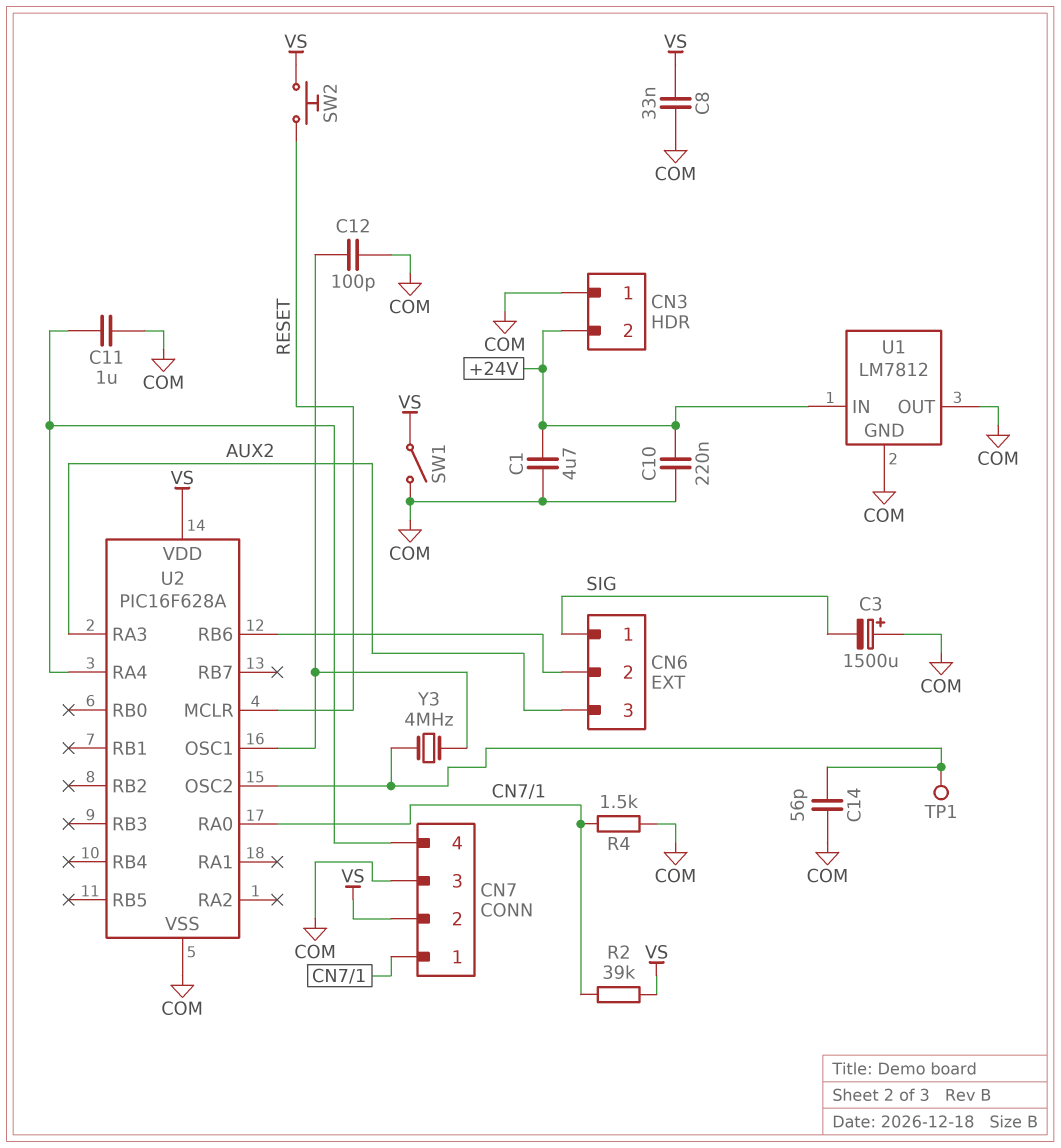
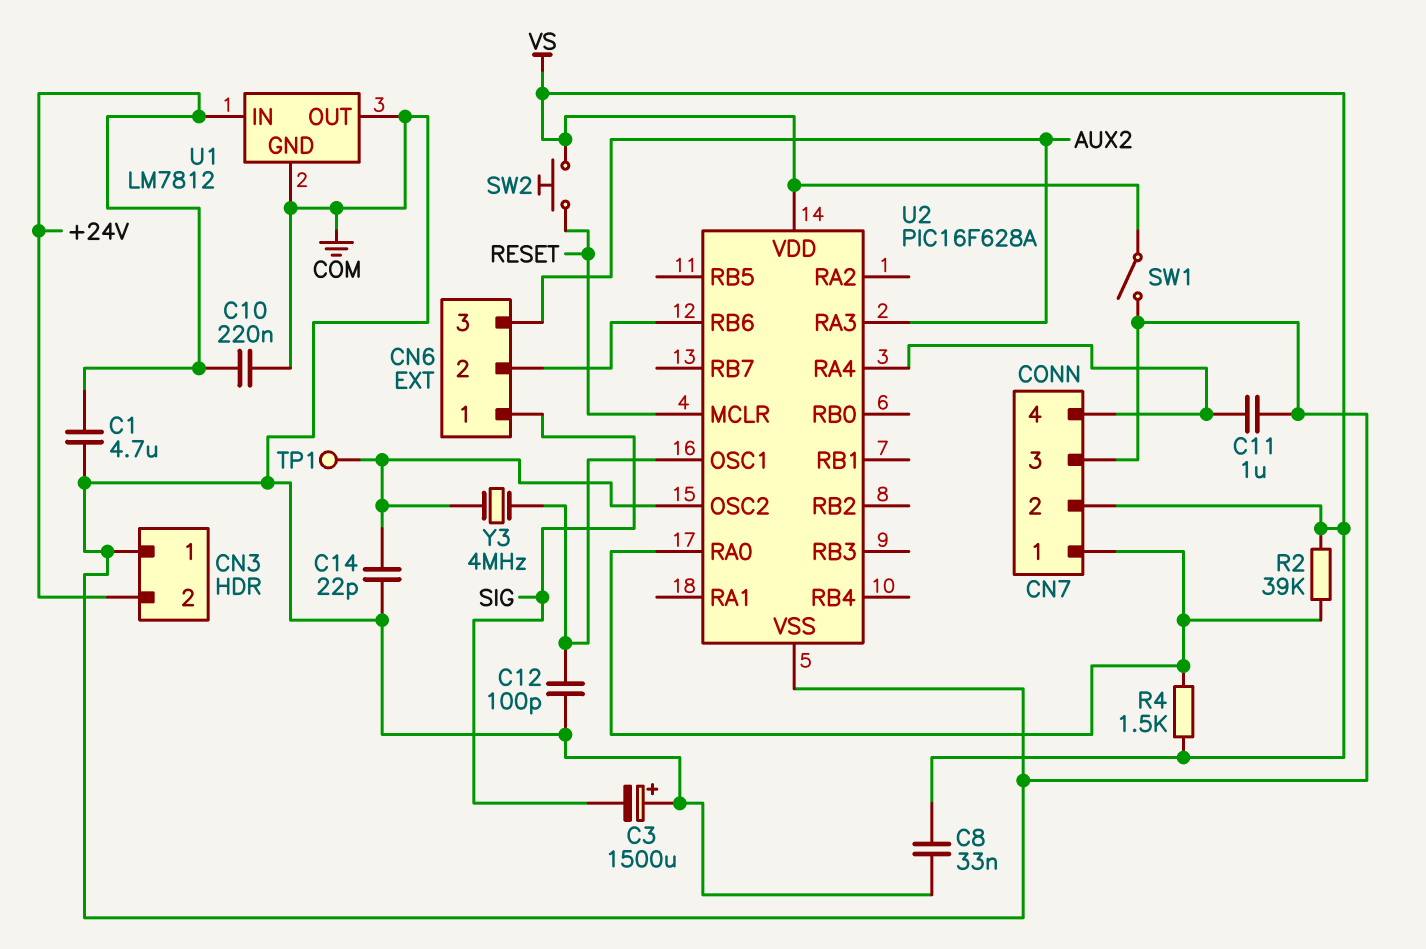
C14: 56pF (COM, U2/OSC2) -> 22pF (COM, U2/OSC2)
R4: 1.5k (CN7/1, COM) -> 1.5k (CN7/1, VS)

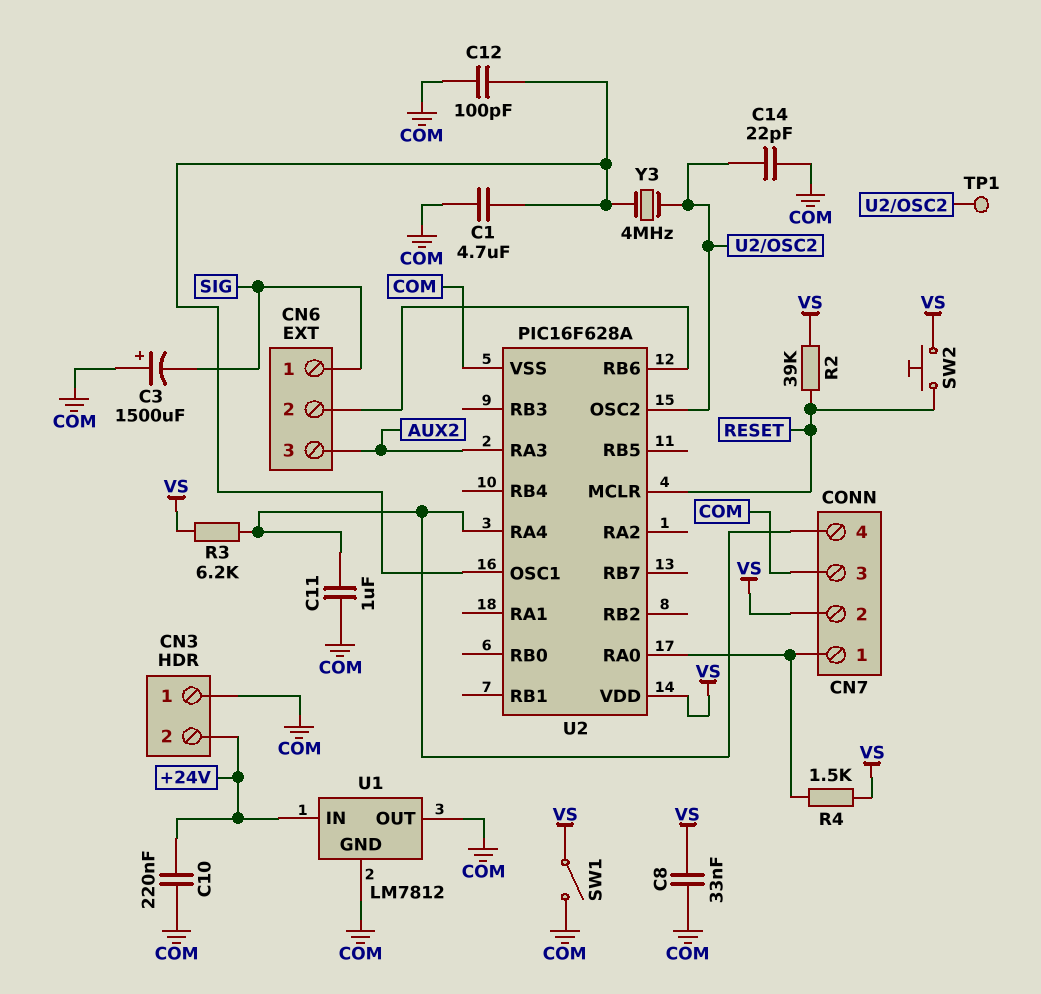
C1: 4.7uF (+24V, COM) -> 4.7uF (COM, U2/OSC1)
R2: 39k (CN7/1, VS) -> 39k (RESET, VS)
R3: none -> 6.2k (CN7/4, VS)

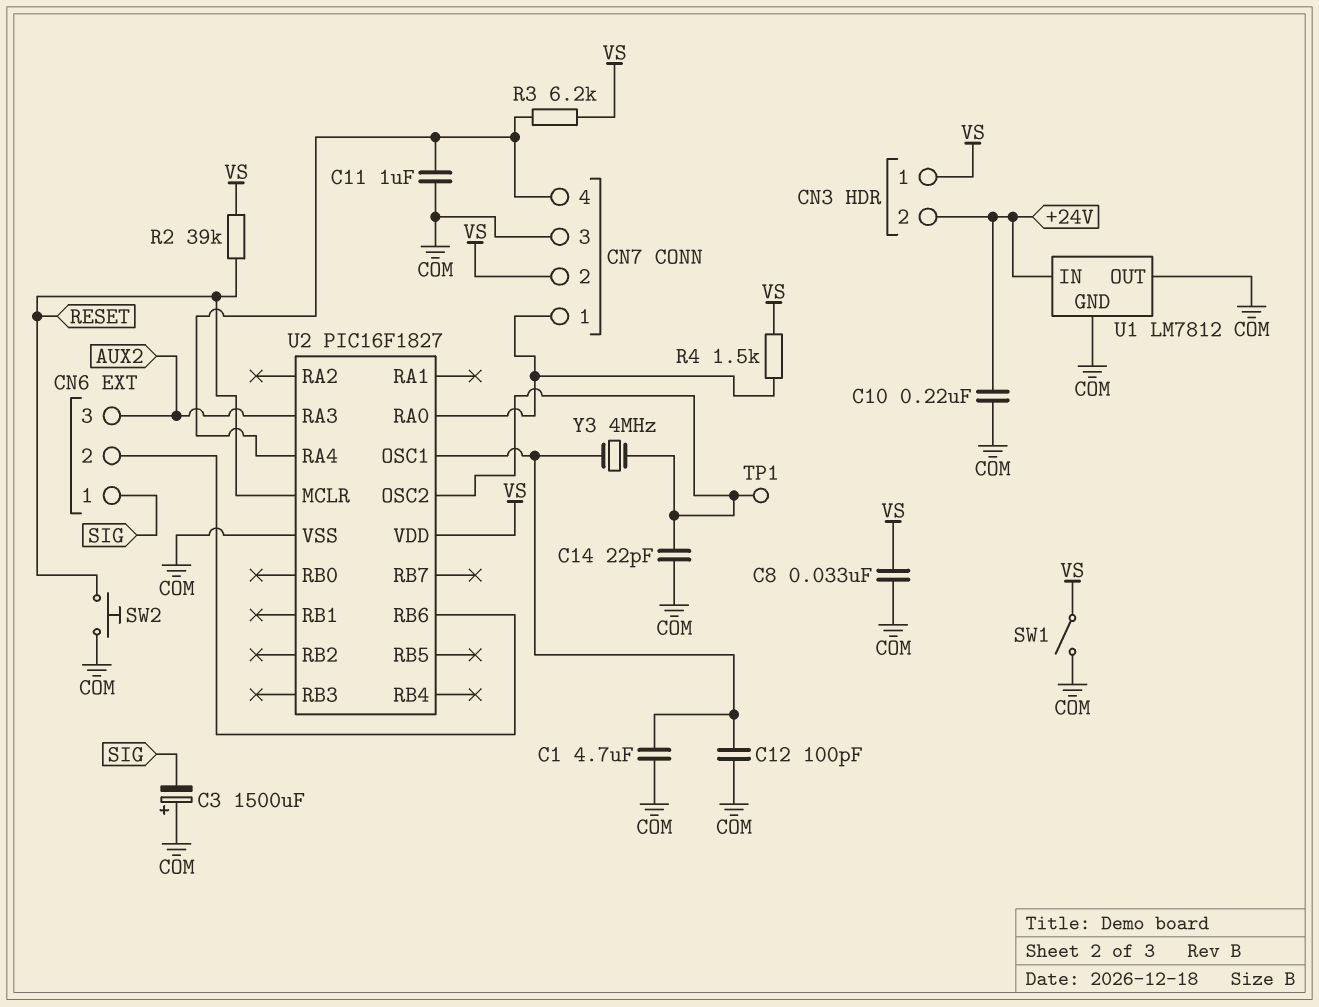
CN3 pin 1: COM -> VS
SW2: button (RESET, VS) -> button (COM, RESET)
U2: PIC16F628A -> PIC16F1827

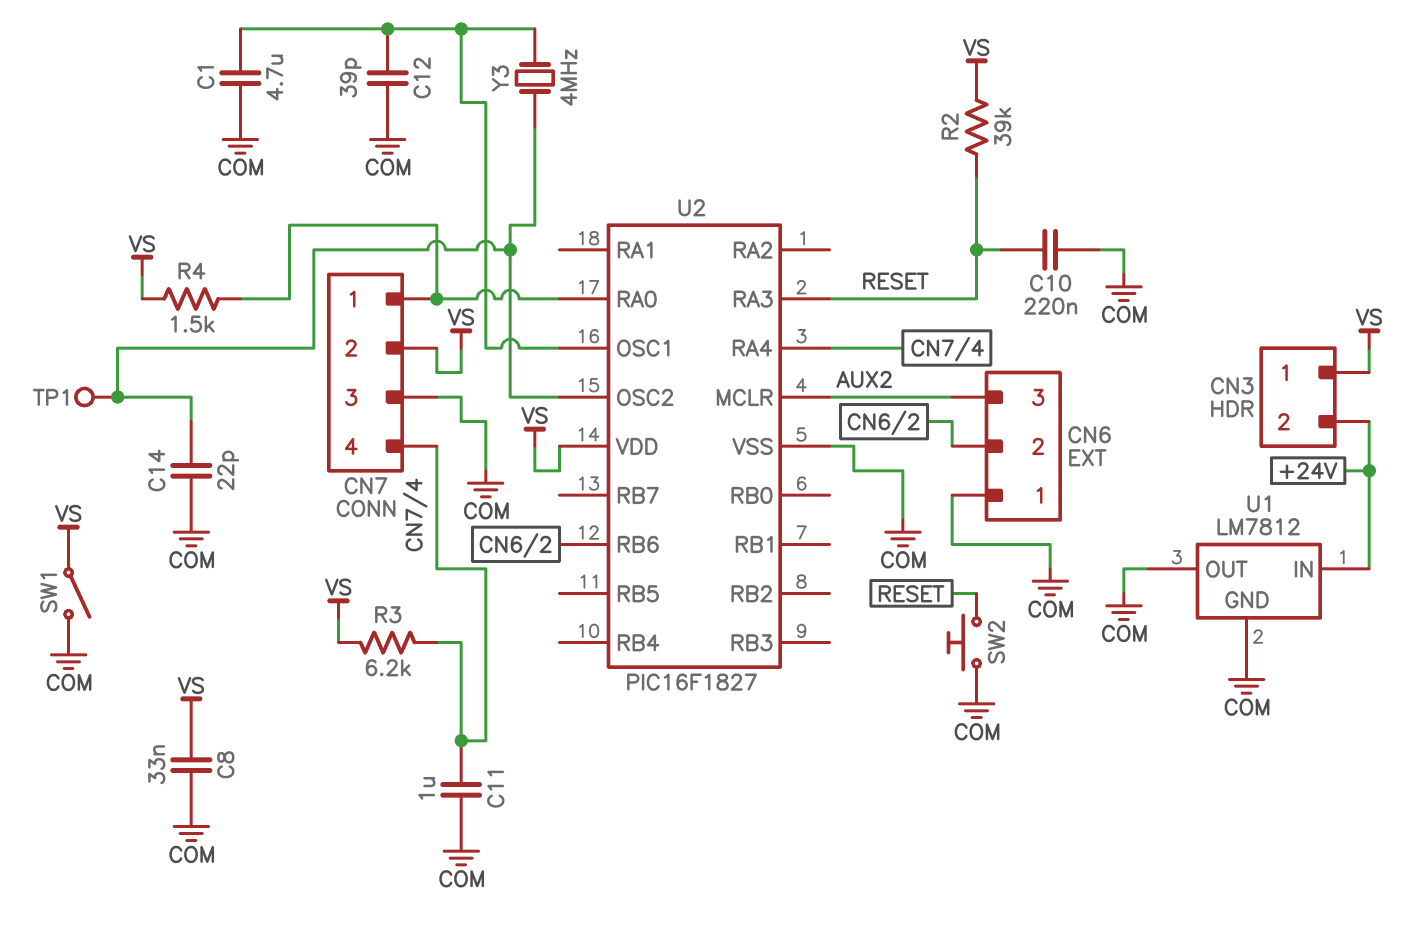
C3: 1500uF (plus COM, minus SIG) -> none
C10: 220nF (+24V, COM) -> 220nF (COM, RESET)
C12: 100pF (COM, U2/OSC1) -> 39pF (COM, U2/OSC1)
CN6 pin 1: SIG -> COM
U2 pin MCLR: RESET -> AUX2
U2 pin RA3: AUX2 -> RESET

